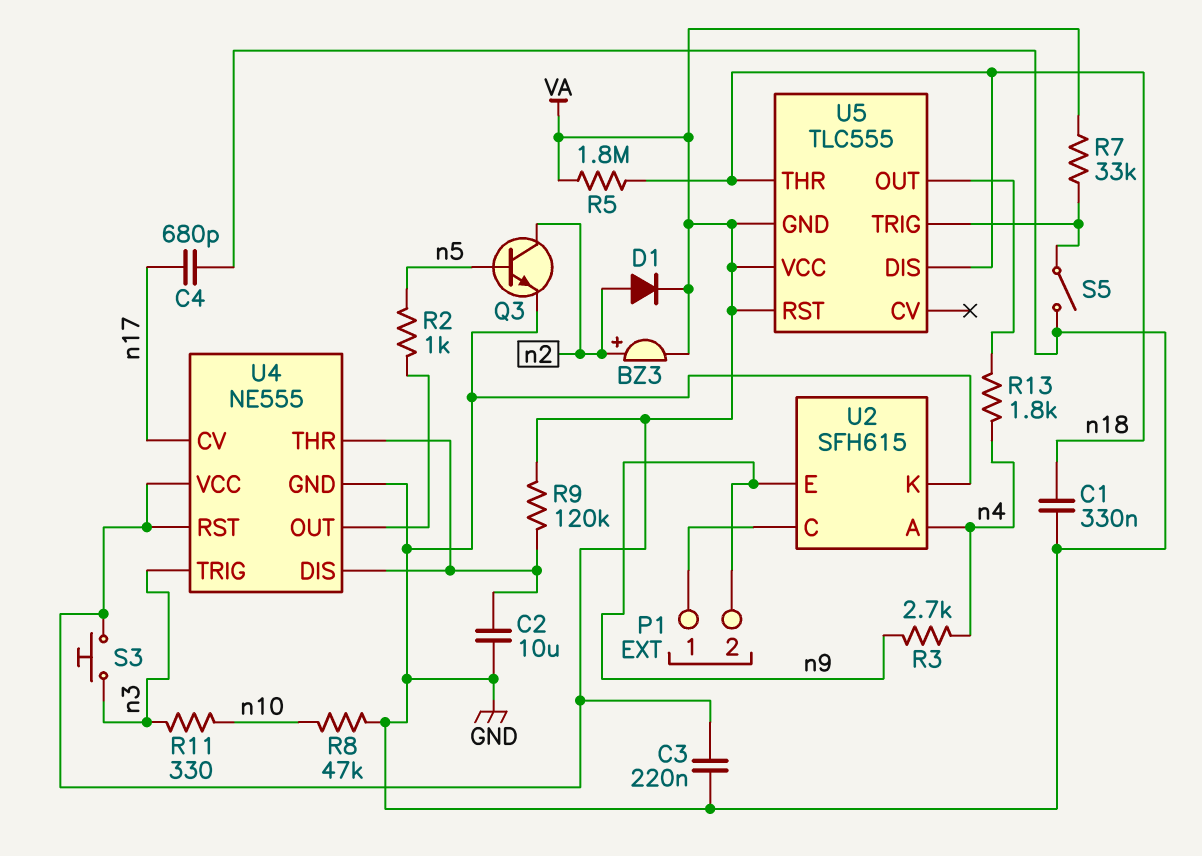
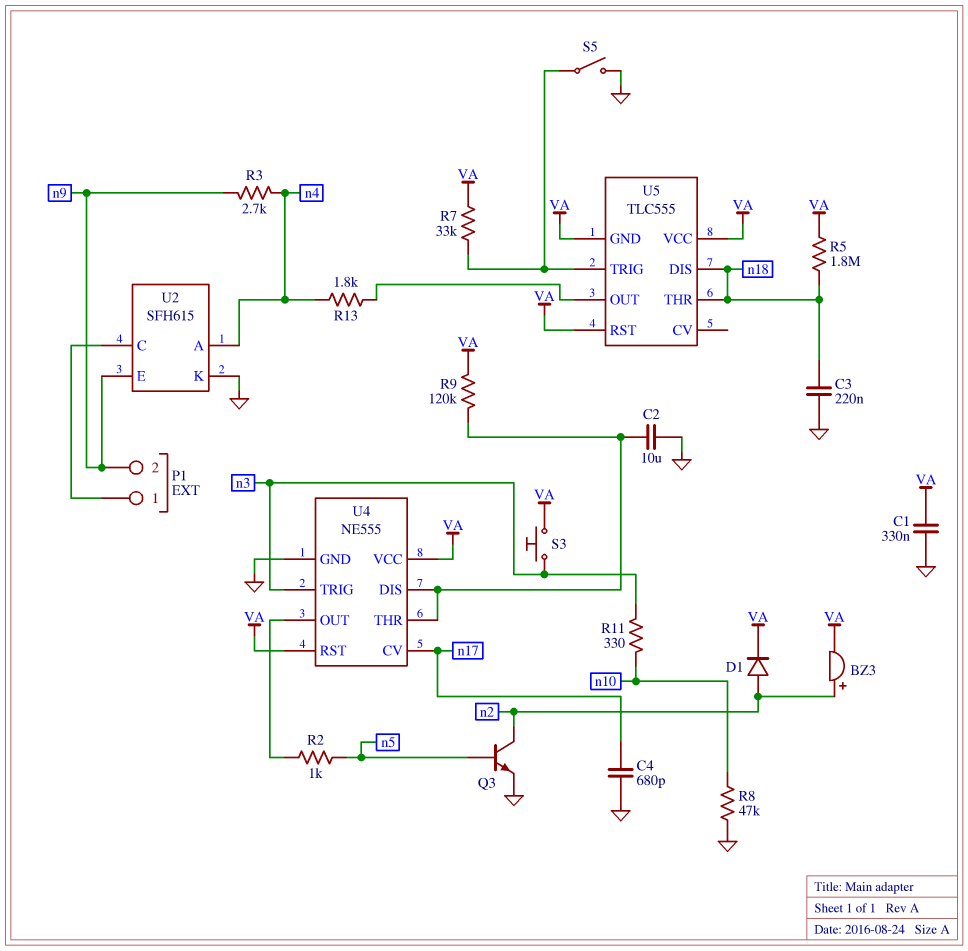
C1: 330nF (GND, n18) -> 330nF (GND, VA)
C3: 220nF (GND, VA) -> 220nF (GND, n18)

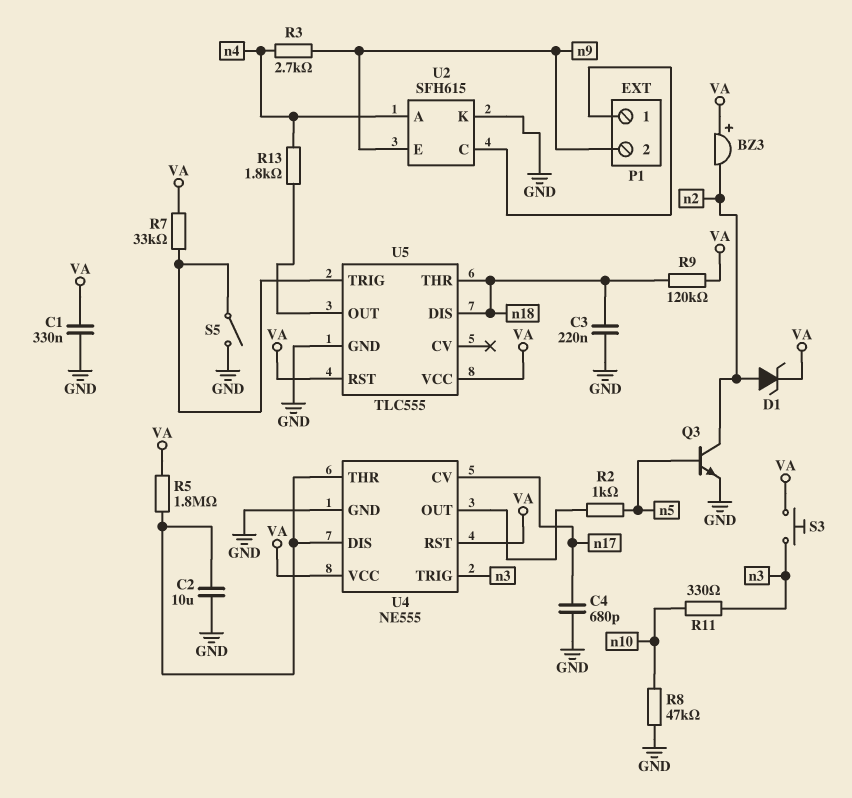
BZ3: buzzer (plus n2, minus VA) -> buzzer (plus VA, minus n2)
D1: diode (A n2, K VA) -> zener (A n2, K VA)
R5: 1.8M (VA, n18) -> 1.8M (U4/DIS, VA)
R9: 120k (U4/DIS, VA) -> 120k (VA, n18)
U5 pin GND: VA -> GND

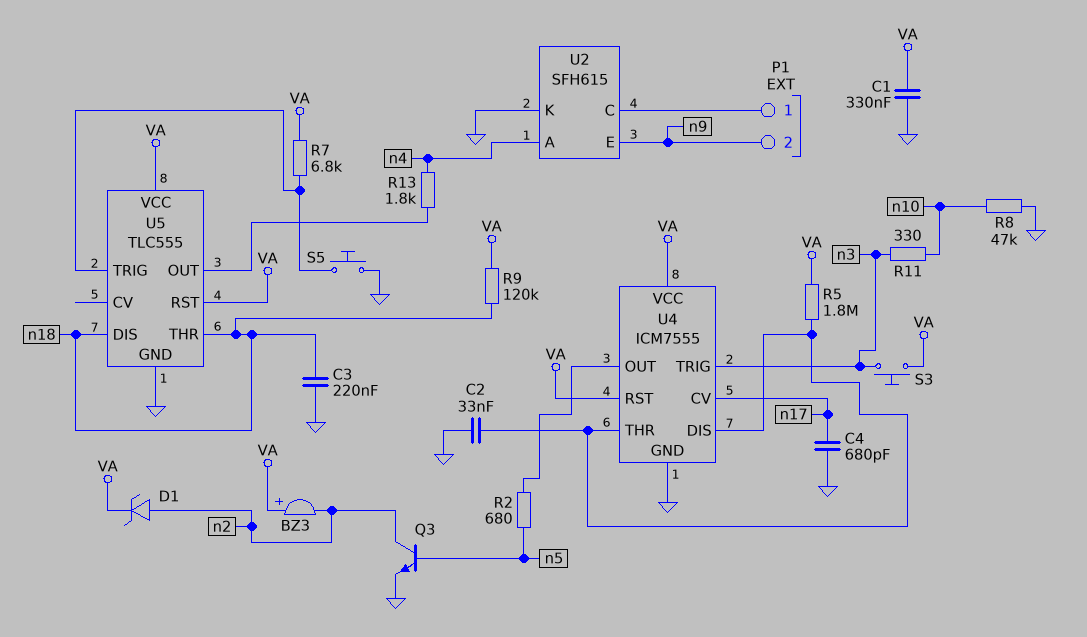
C2: 10uF (GND, U4/DIS) -> 33nF (GND, U4/DIS)
R2: 1k (U4/OUT, n5) -> 680 (U4/OUT, n5)
R3: 2.7k (n4, n9) -> none
R7: 33k (U5/TRIG, VA) -> 6.8k (U5/TRIG, VA)
S5: switch (GND, U5/TRIG) -> button (GND, U5/TRIG)
U4: NE555 -> ICM7555

